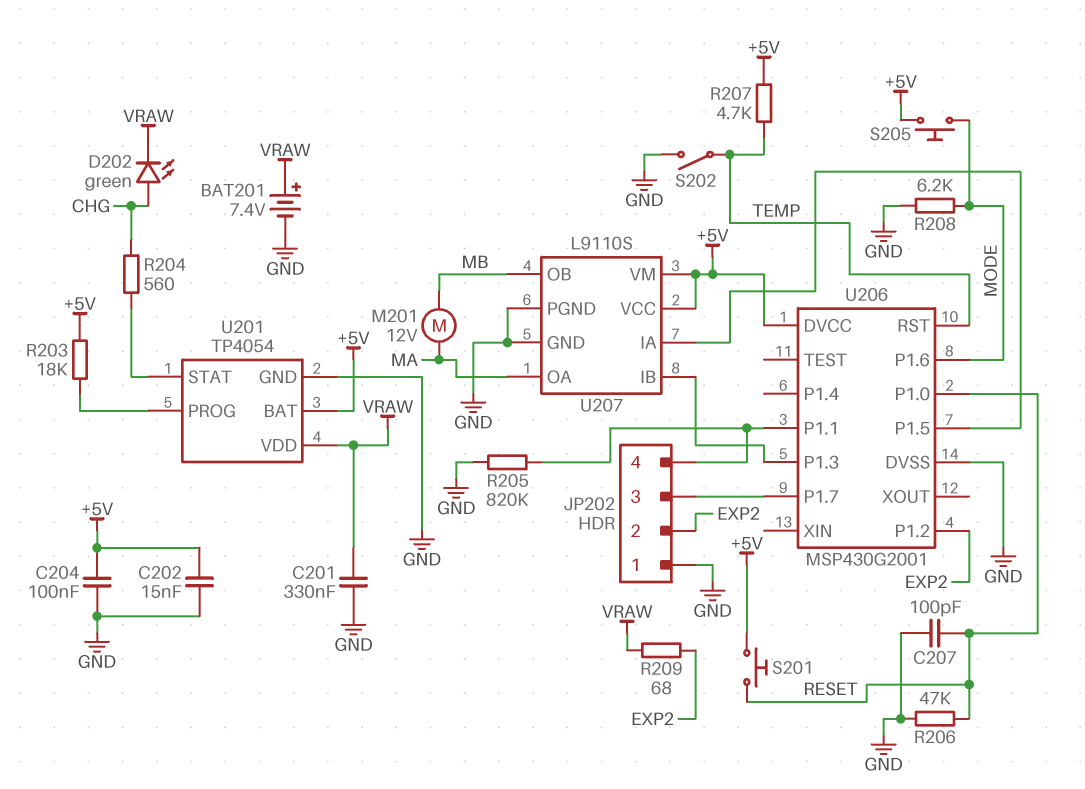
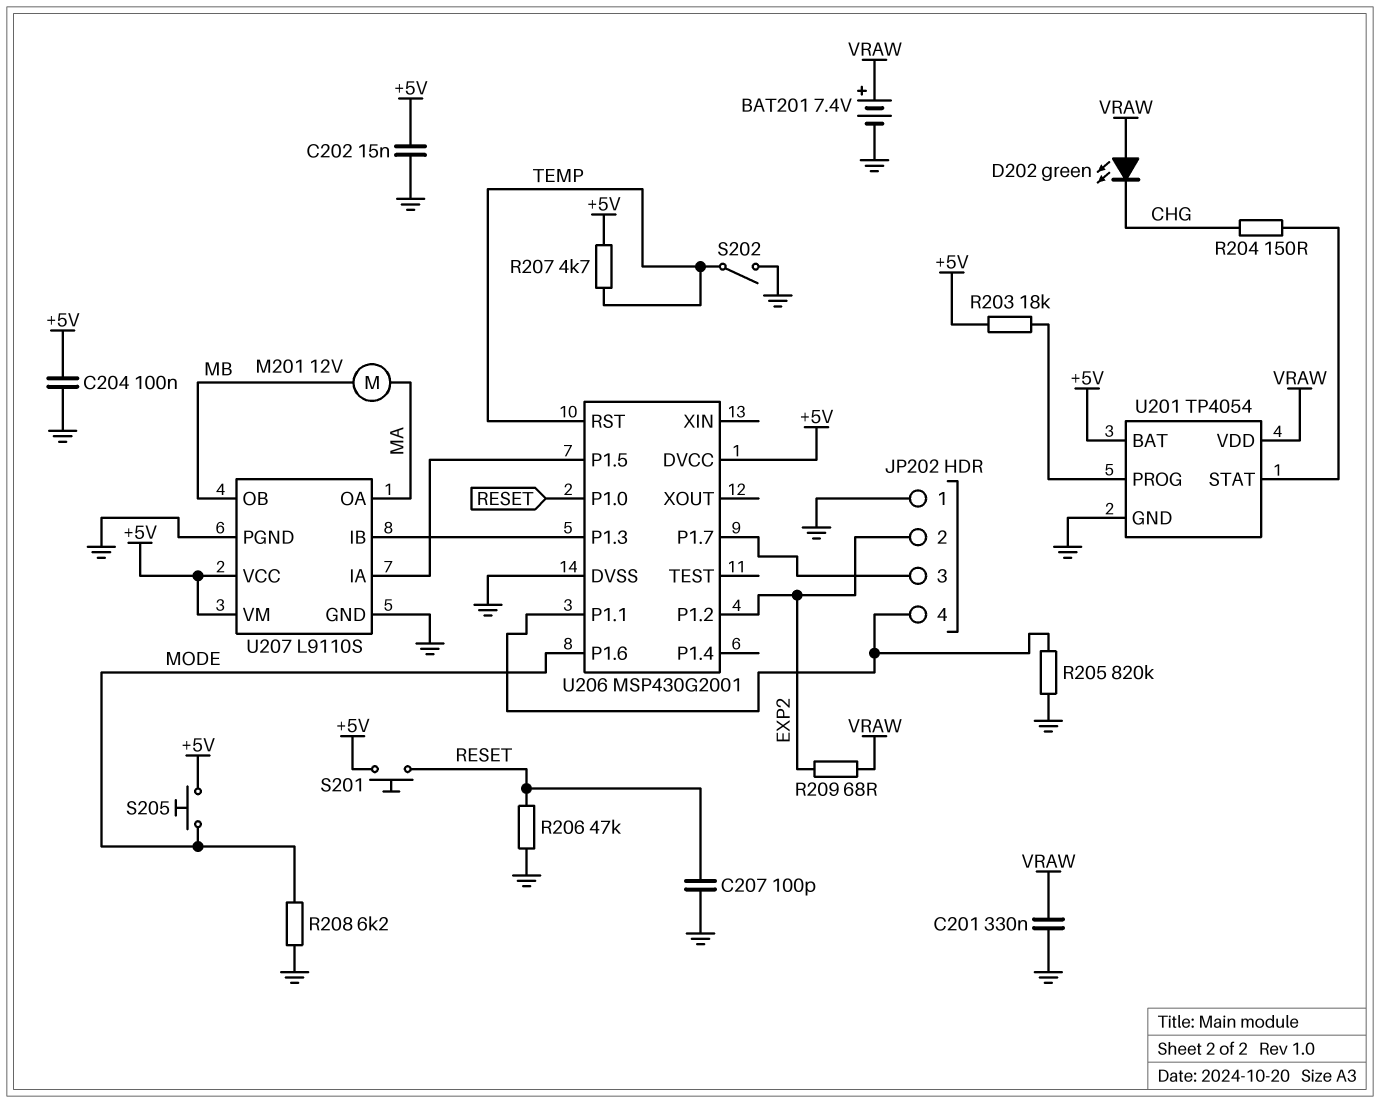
D202: LED green (A CHG, K VRAW) -> LED green (A VRAW, K CHG)
R204: 560 (CHG, U201/STAT) -> 150 (CHG, U201/STAT)

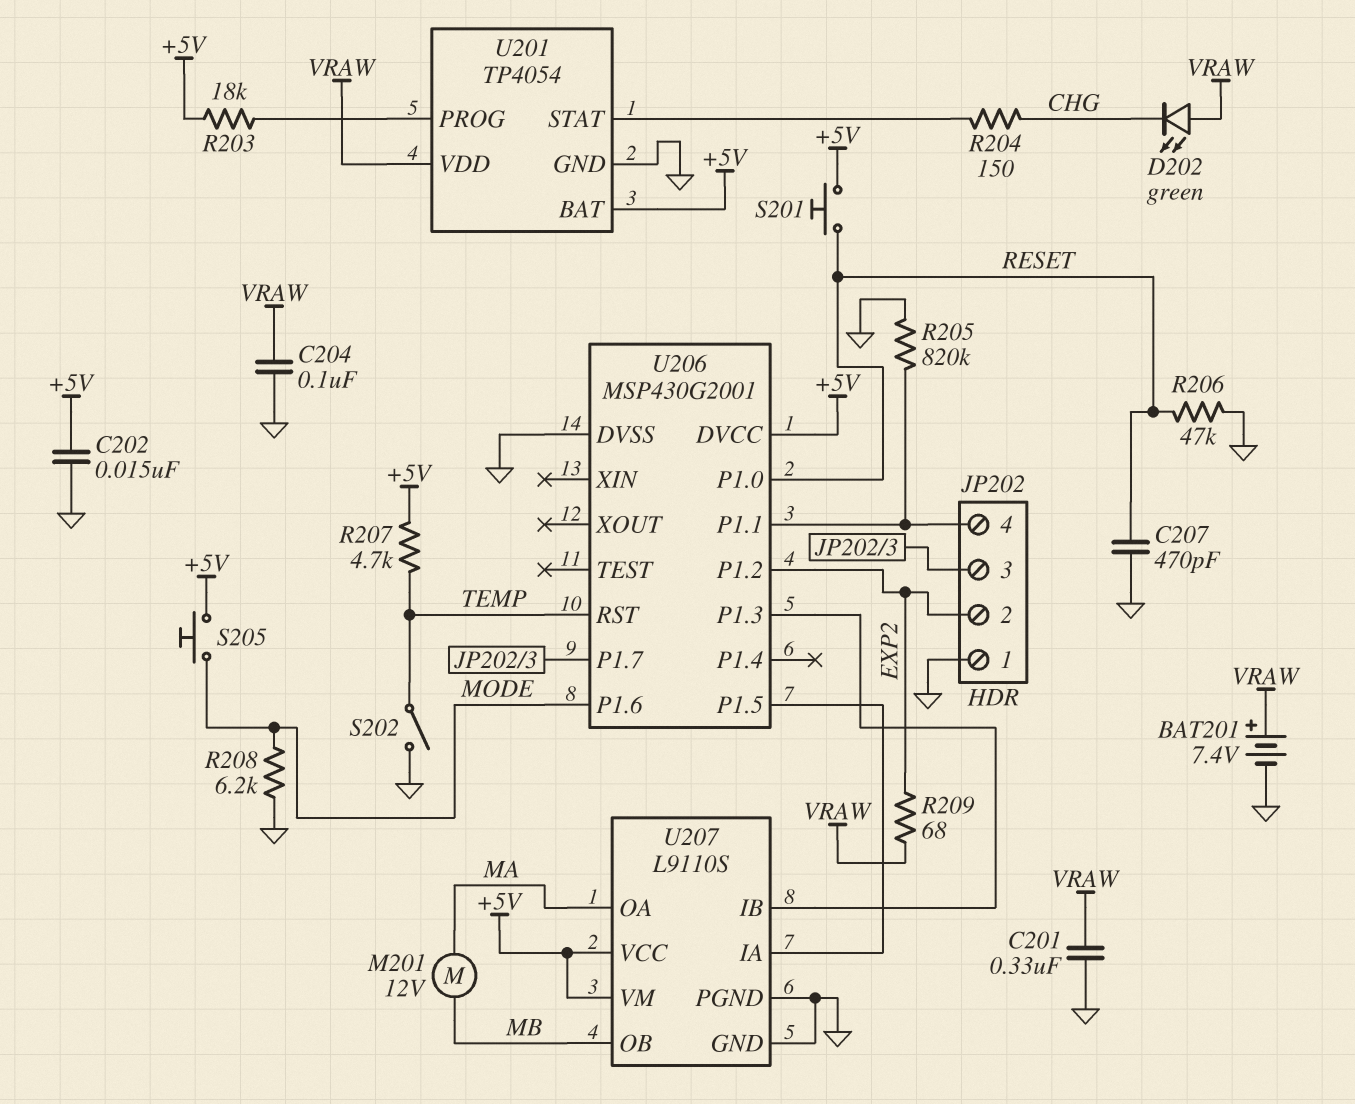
C204: 100nF (+5V, GND) -> 100nF (GND, VRAW)
C207: 100pF (GND, RESET) -> 470pF (GND, RESET)

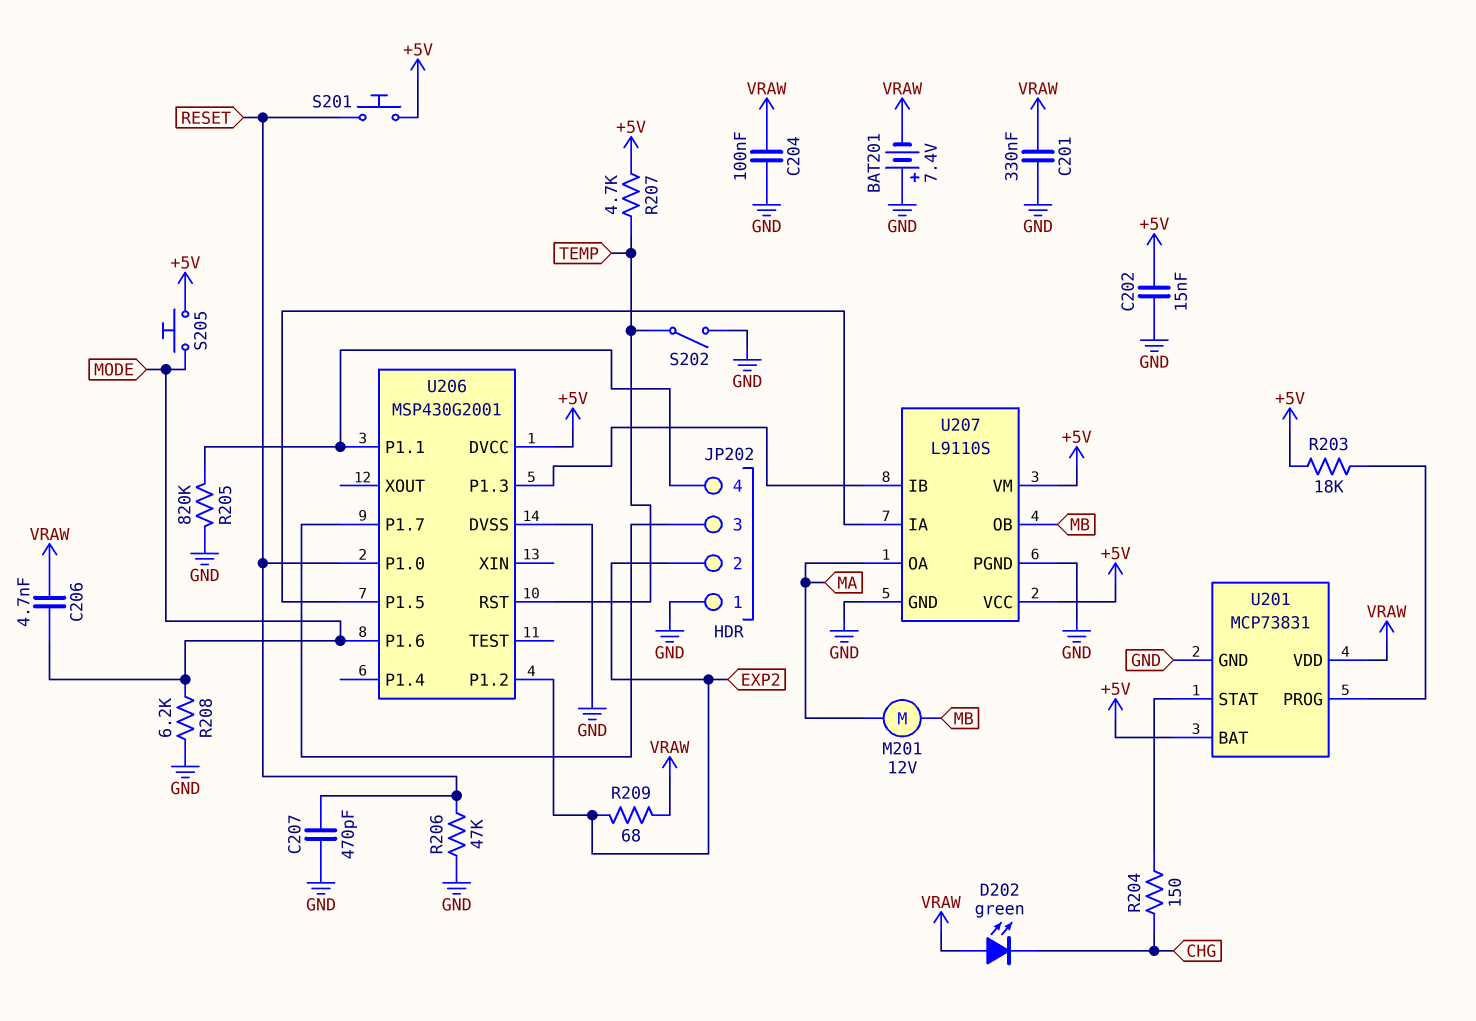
BAT201: 7.4V (plus VRAW, minus GND) -> 7.4V (plus GND, minus VRAW)
C206: none -> 4.7nF (MODE, VRAW)
U201: TP4054 -> MCP73831

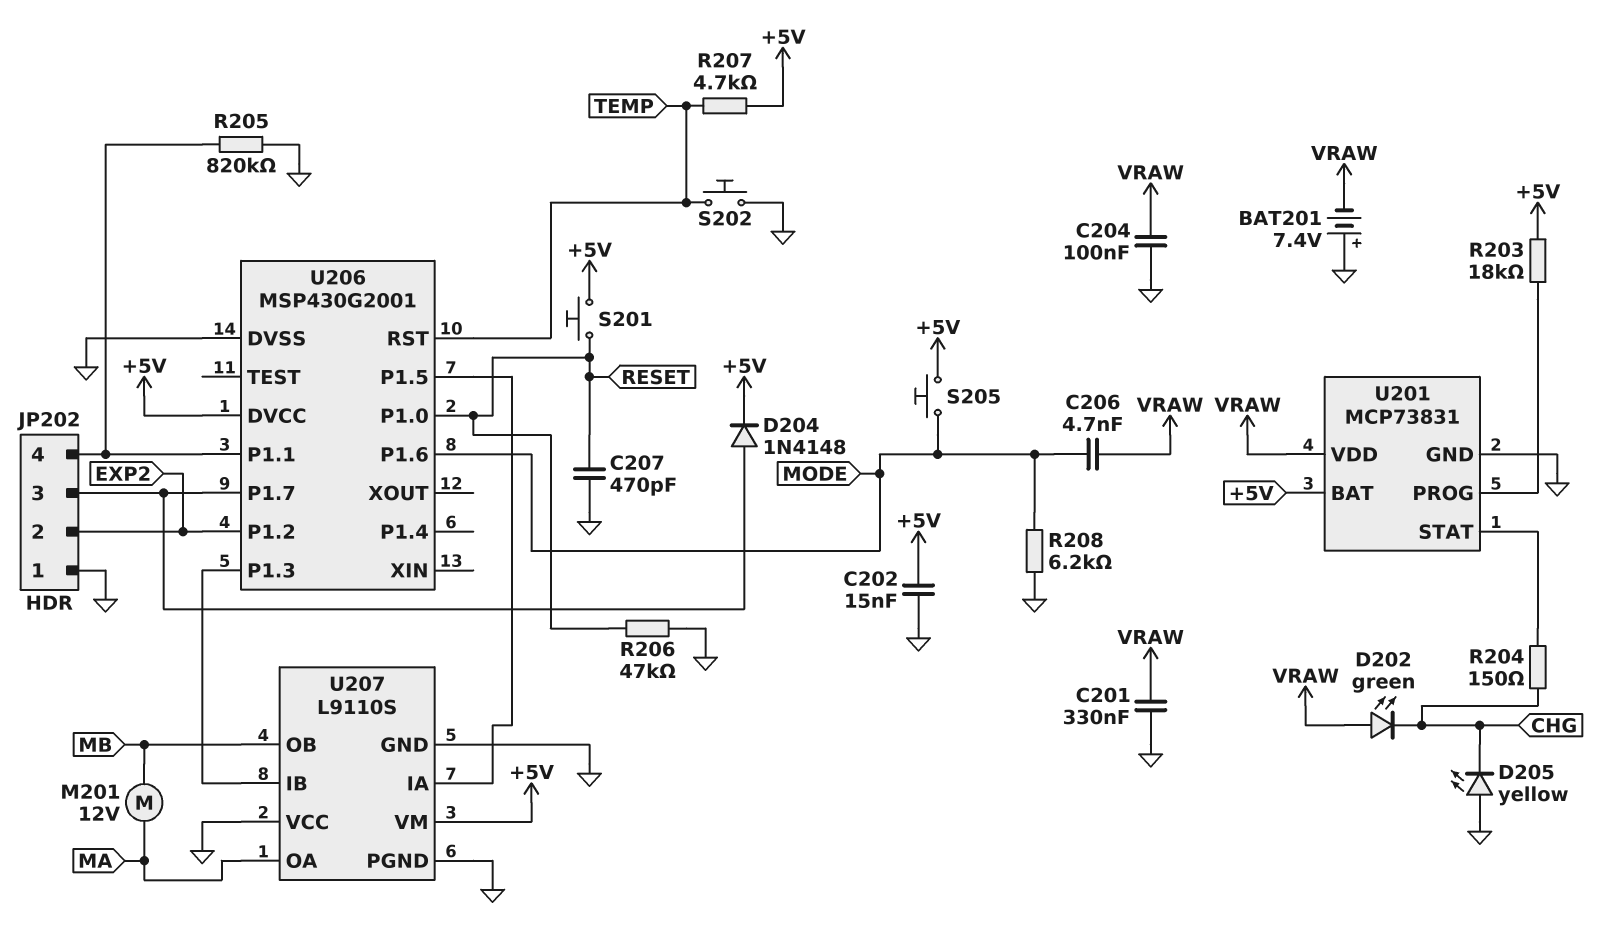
D204: none -> diode 1N4148 (A JP202/3, K +5V)
D205: none -> LED yellow (A GND, K CHG)
R209: 68 (EXP2, VRAW) -> none
S202: switch (GND, TEMP) -> button (GND, TEMP)
U207 pin VCC: +5V -> GND

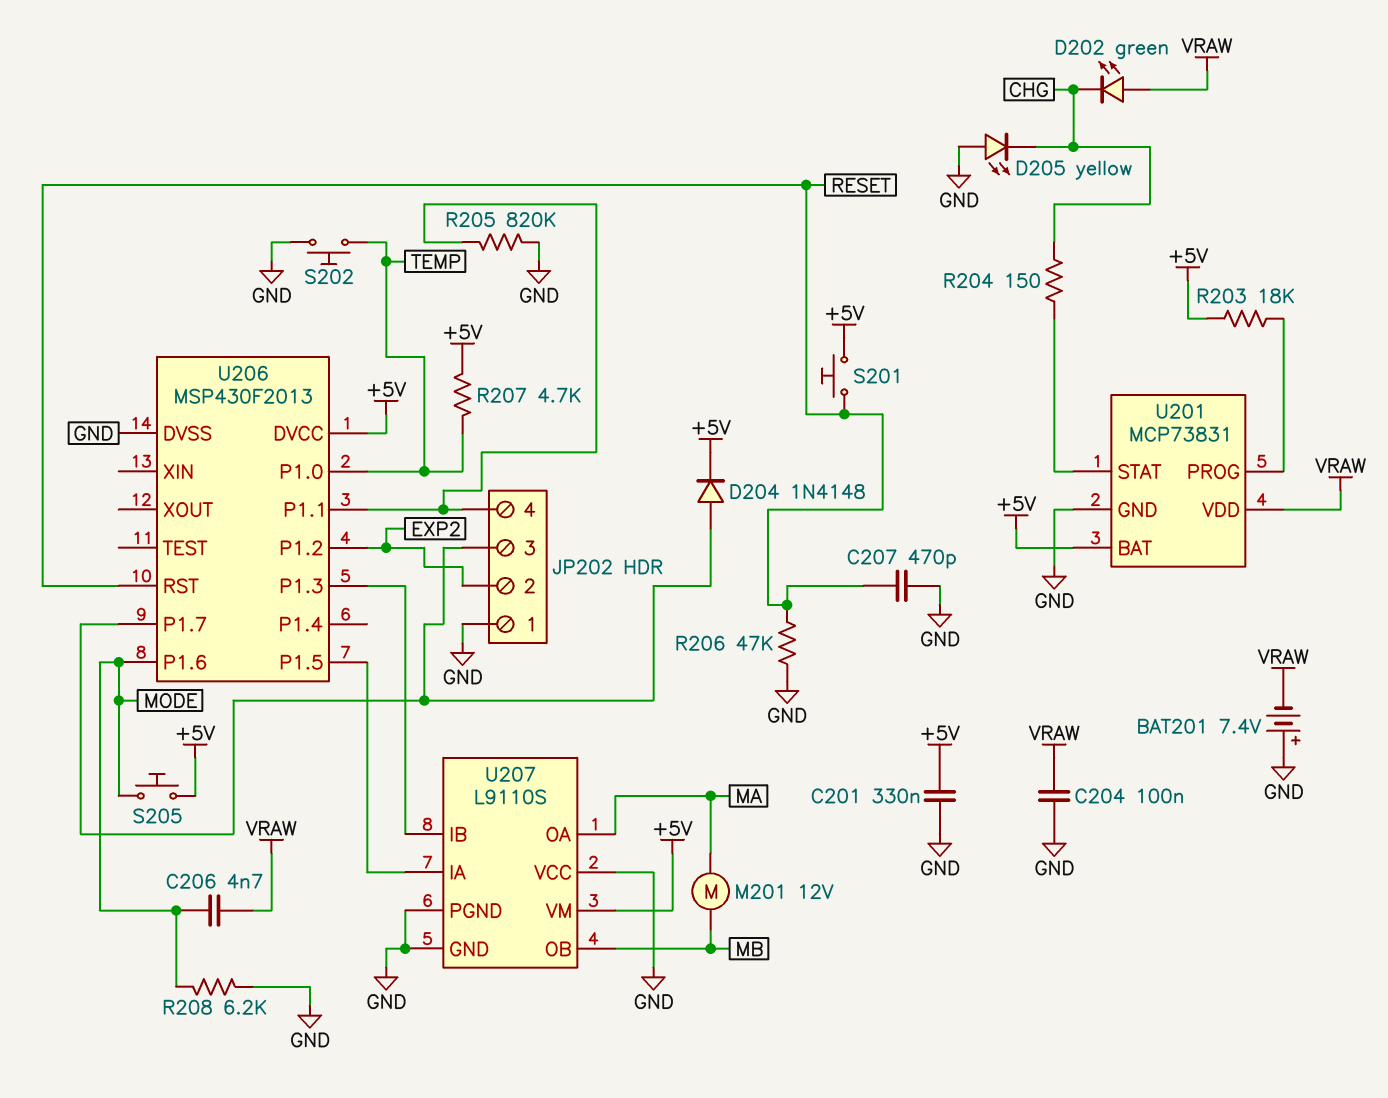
C201: 330nF (GND, VRAW) -> 330nF (+5V, GND)
C202: 15nF (+5V, GND) -> none
U206: MSP430G2001 -> MSP430F2013
U206 pin P1.0: RESET -> TEMP
U206 pin RST: TEMP -> RESET

